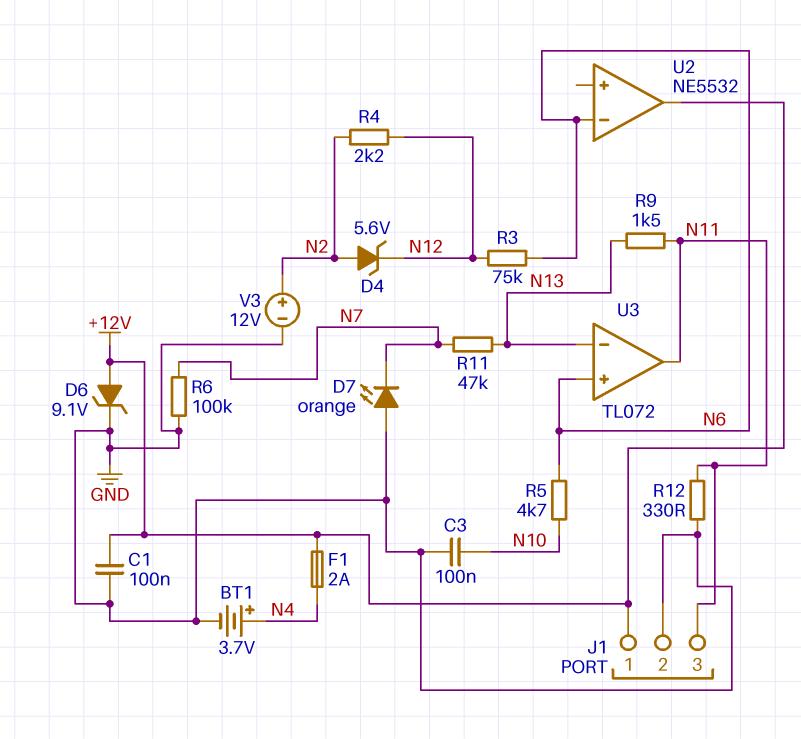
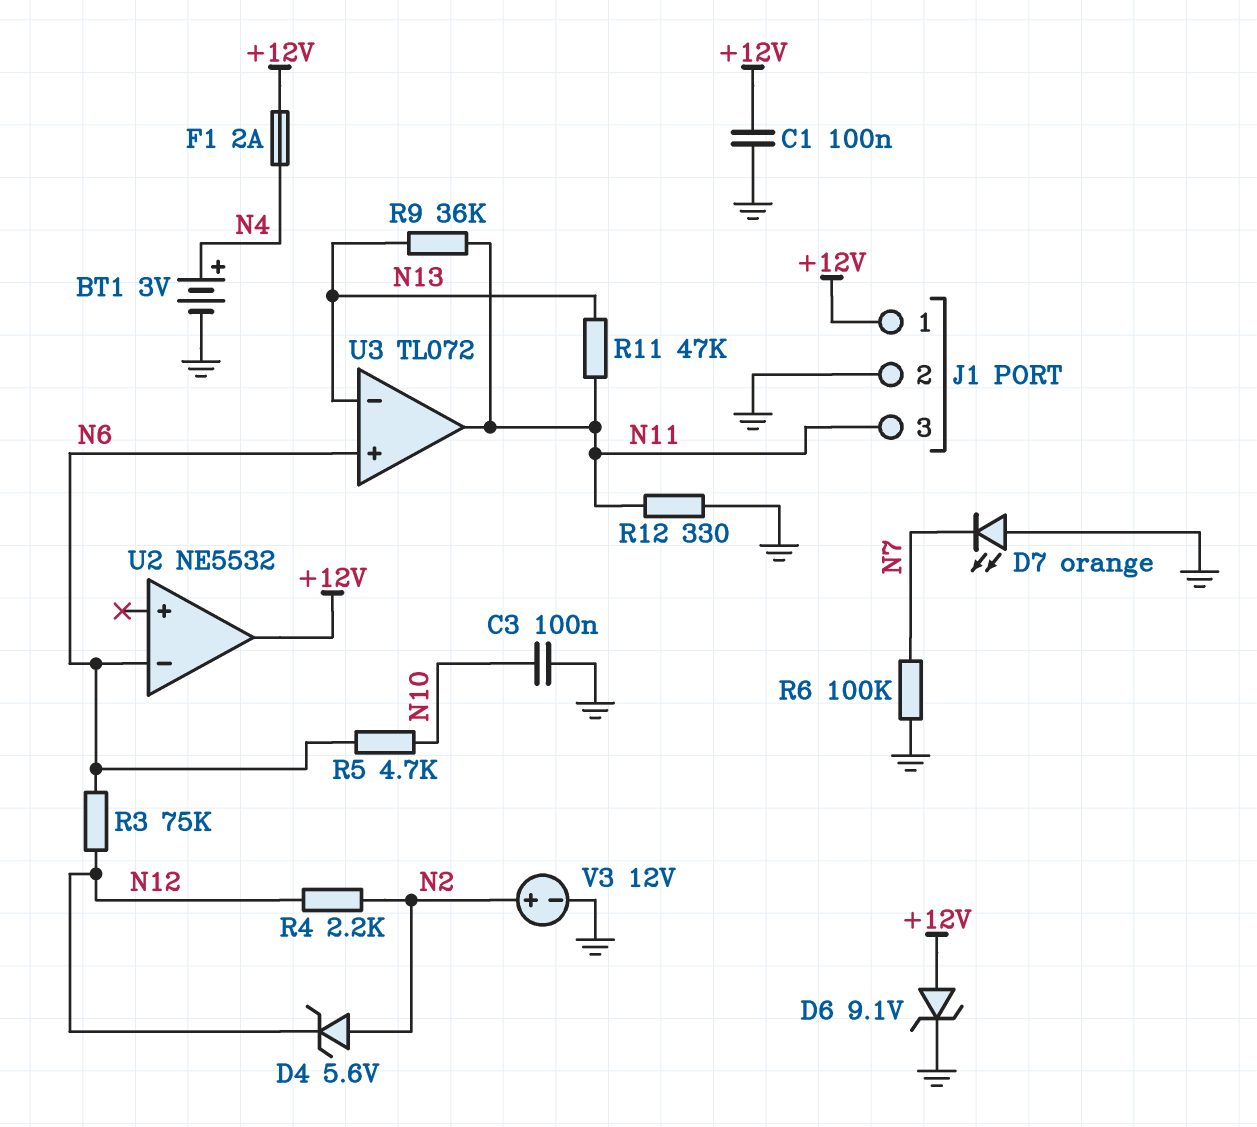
BT1: 3.7V (plus N4, minus GND) -> 3V (plus N4, minus GND)
R9: 1.5k (N11, N13) -> 36k (N11, N13)
R11: 47k (N7, N13) -> 47k (N11, N13)

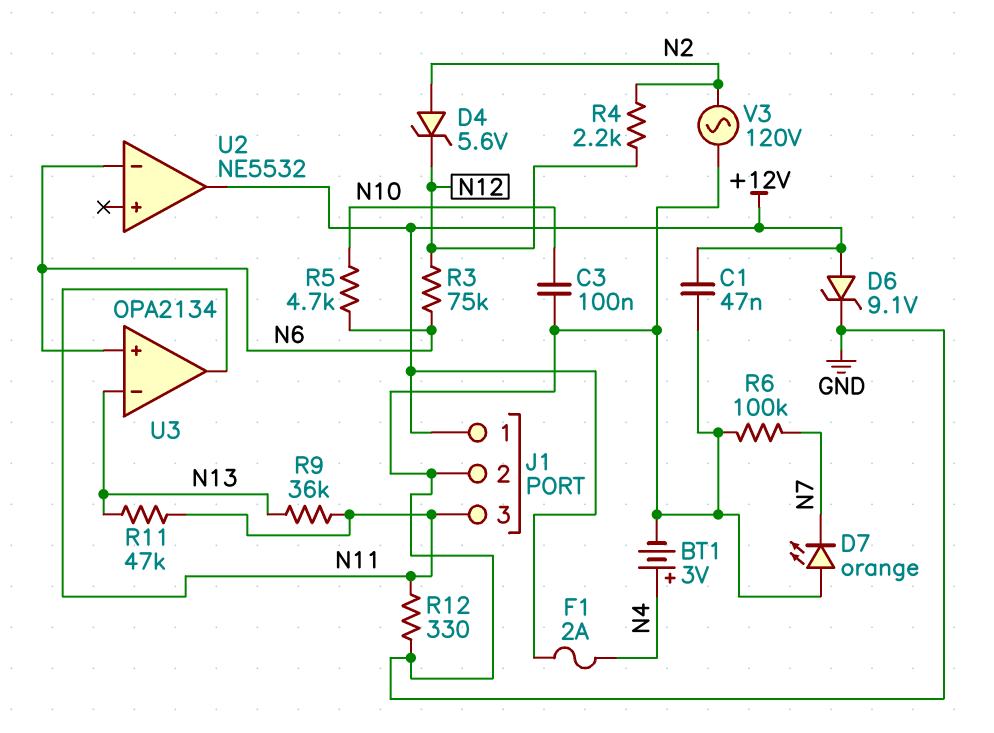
C1: 100nF (+12V, GND) -> 47nF (+12V, GND)
U3: TL072 -> OPA2134
V3: 12V (plus N2, minus GND) -> AC 120V (GND, N2)

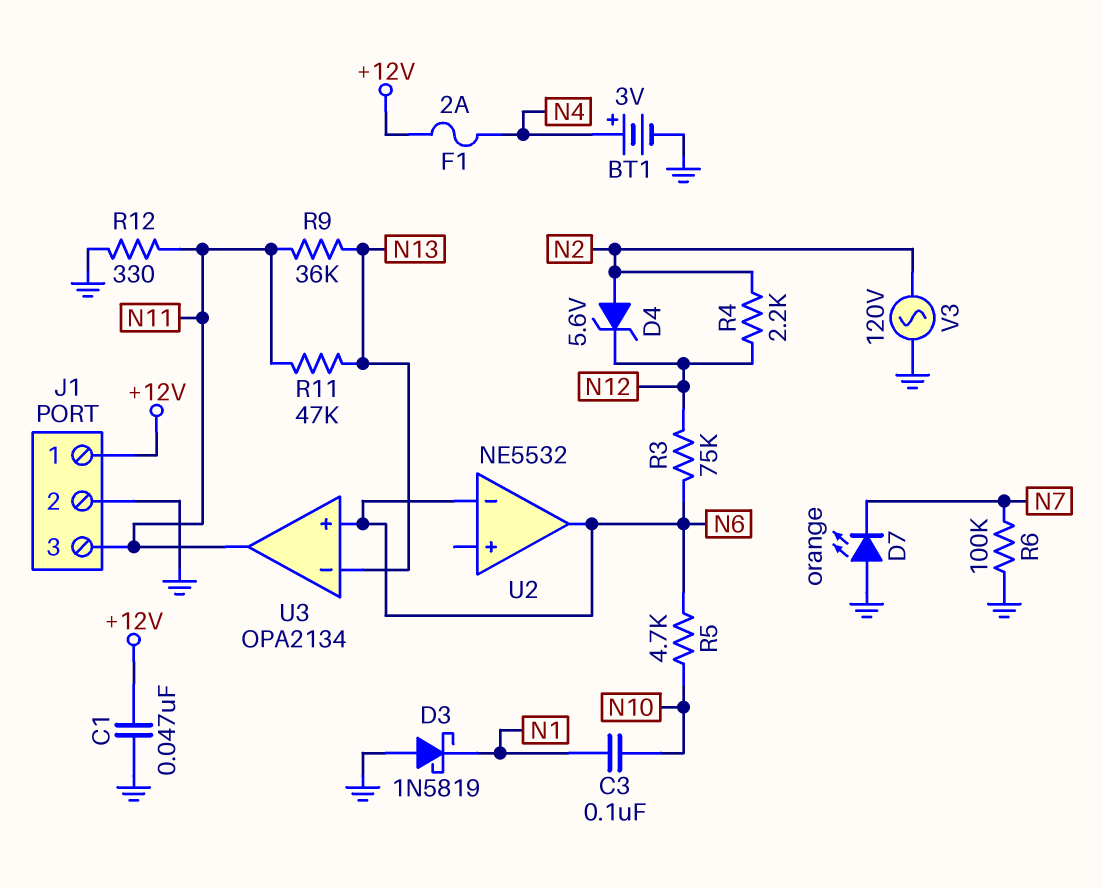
C3: 100nF (GND, N10) -> 100nF (N1, N10)
D3: none -> schottky 1N5819 (A GND, K N1)
D6: zener 9.1V (A +12V, K GND) -> none
U2 pin out: +12V -> N6

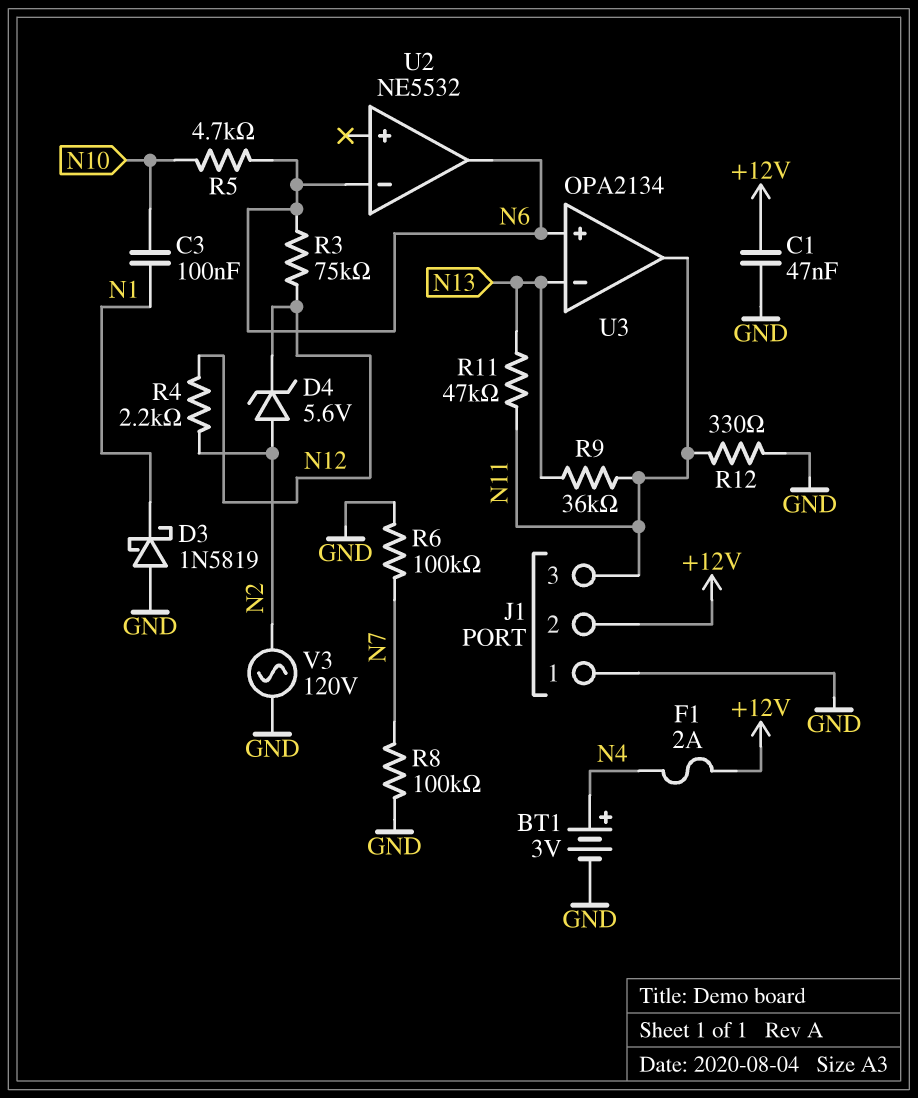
D7: LED orange (A GND, K N7) -> none
J1 pin 1: +12V -> GND
J1 pin 2: GND -> +12V
R8: none -> 100k (GND, N7)

